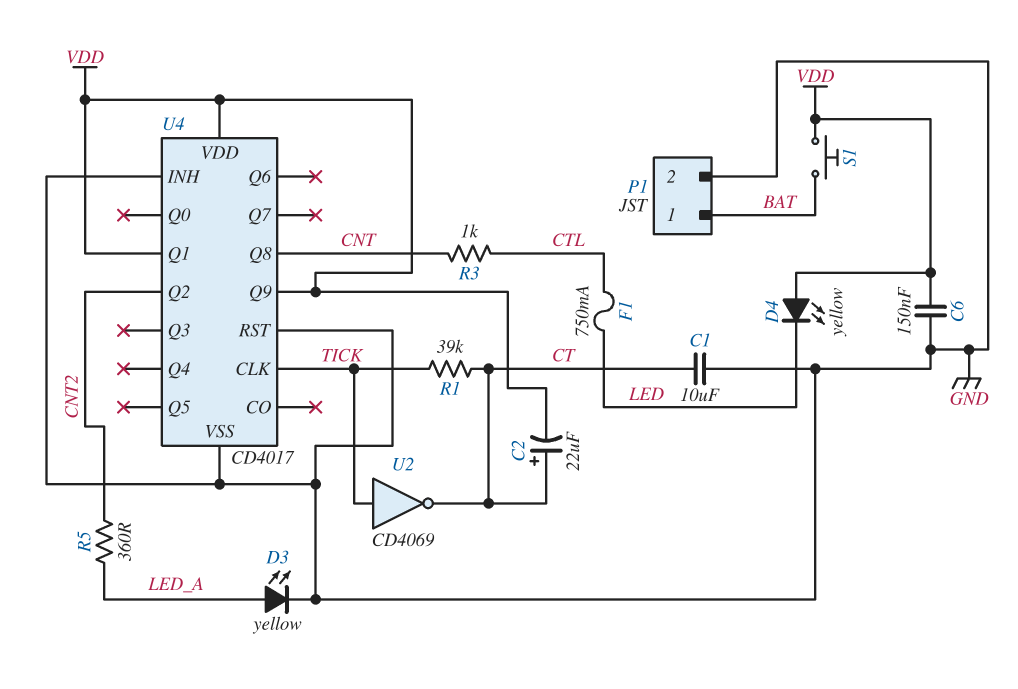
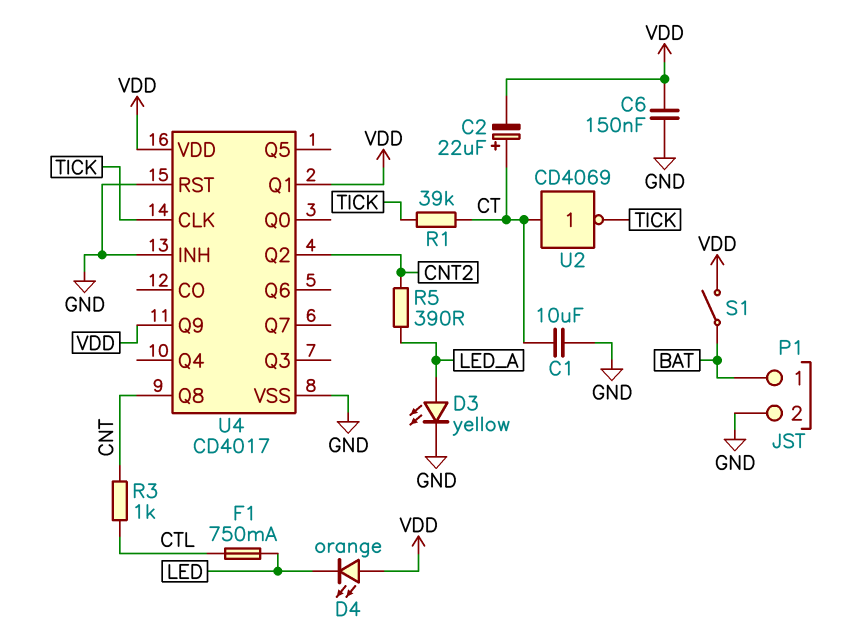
D4: LED yellow (A VDD, K LED) -> LED orange (A VDD, K LED)
R5: 360 (CNT2, LED_A) -> 390 (CNT2, LED_A)
S1: button (BAT, VDD) -> switch (BAT, VDD)
U2: NOT CD4069 (in TICK, out CT) -> NOT CD4069 (in CT, out TICK)

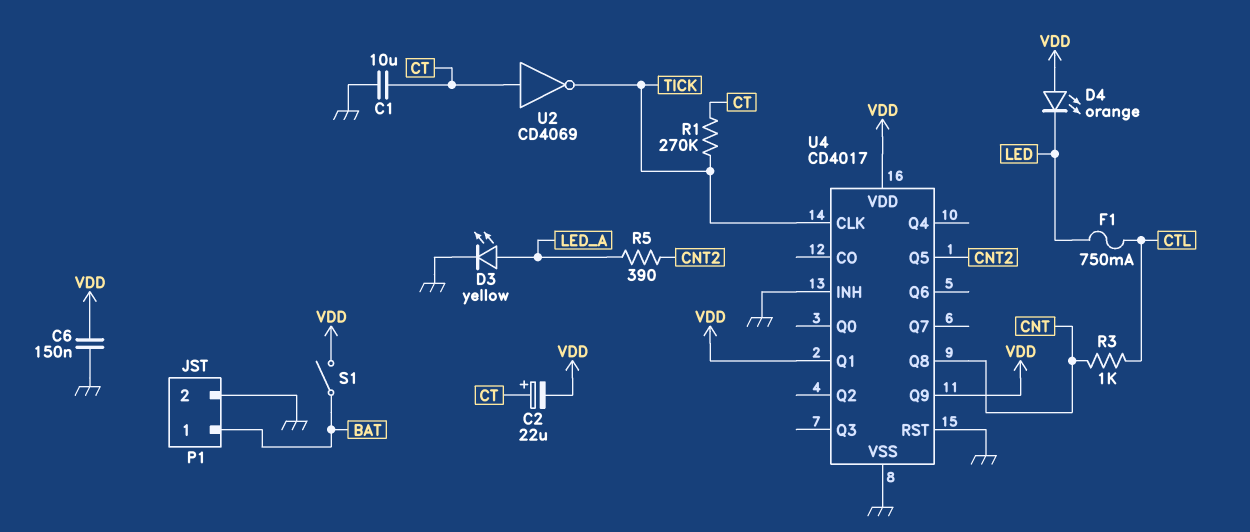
R1: 39k (CT, TICK) -> 270k (CT, TICK)
U4 pin Q2: CNT2 -> none
U4 pin Q5: none -> CNT2

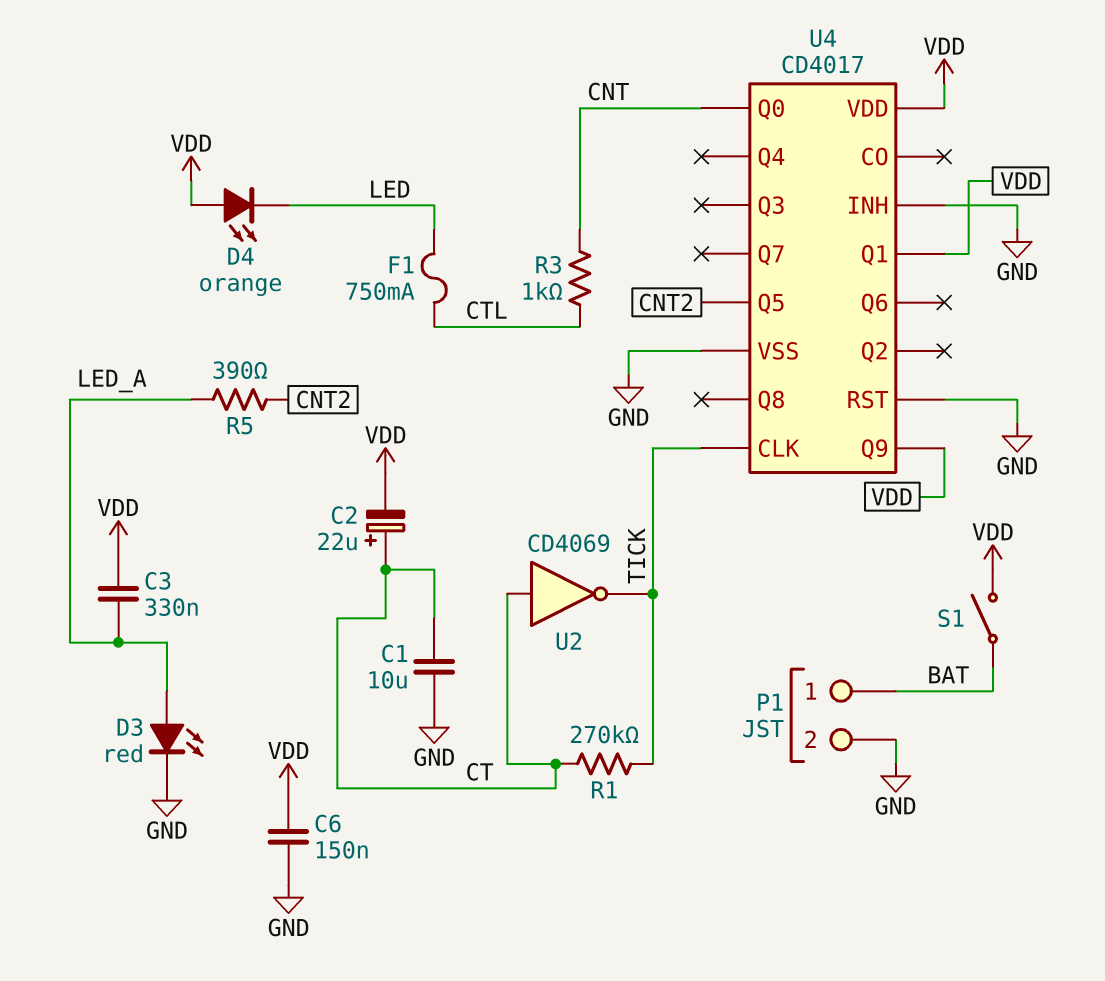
C3: none -> 330nF (LED_A, VDD)
D3: LED yellow (A LED_A, K GND) -> LED red (A LED_A, K GND)
U4 pin Q0: none -> CNT
U4 pin Q8: CNT -> none

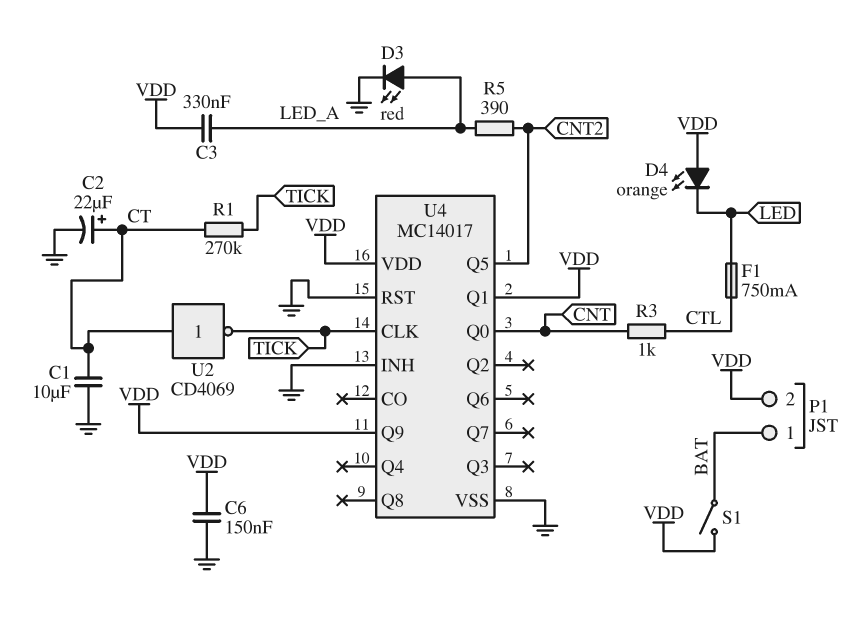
C2: 22uF (plus CT, minus VDD) -> 22uF (plus CT, minus GND)
P1 pin 2: GND -> VDD
U4: CD4017 -> MC14017

